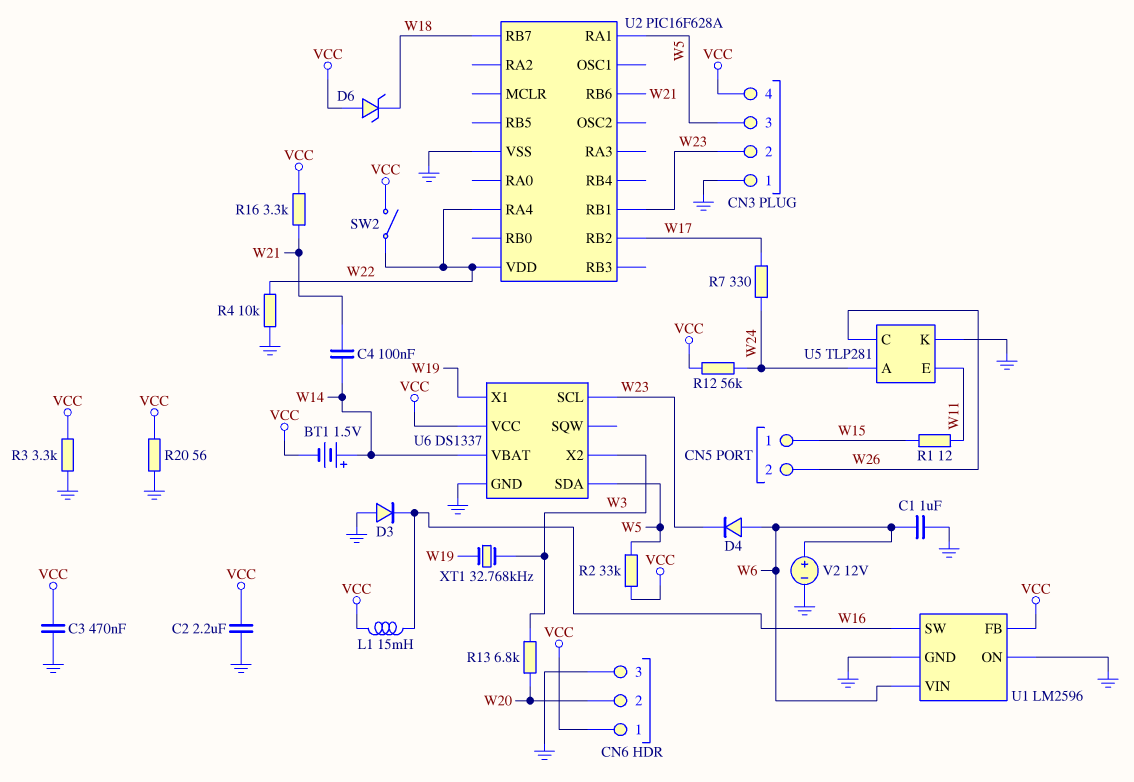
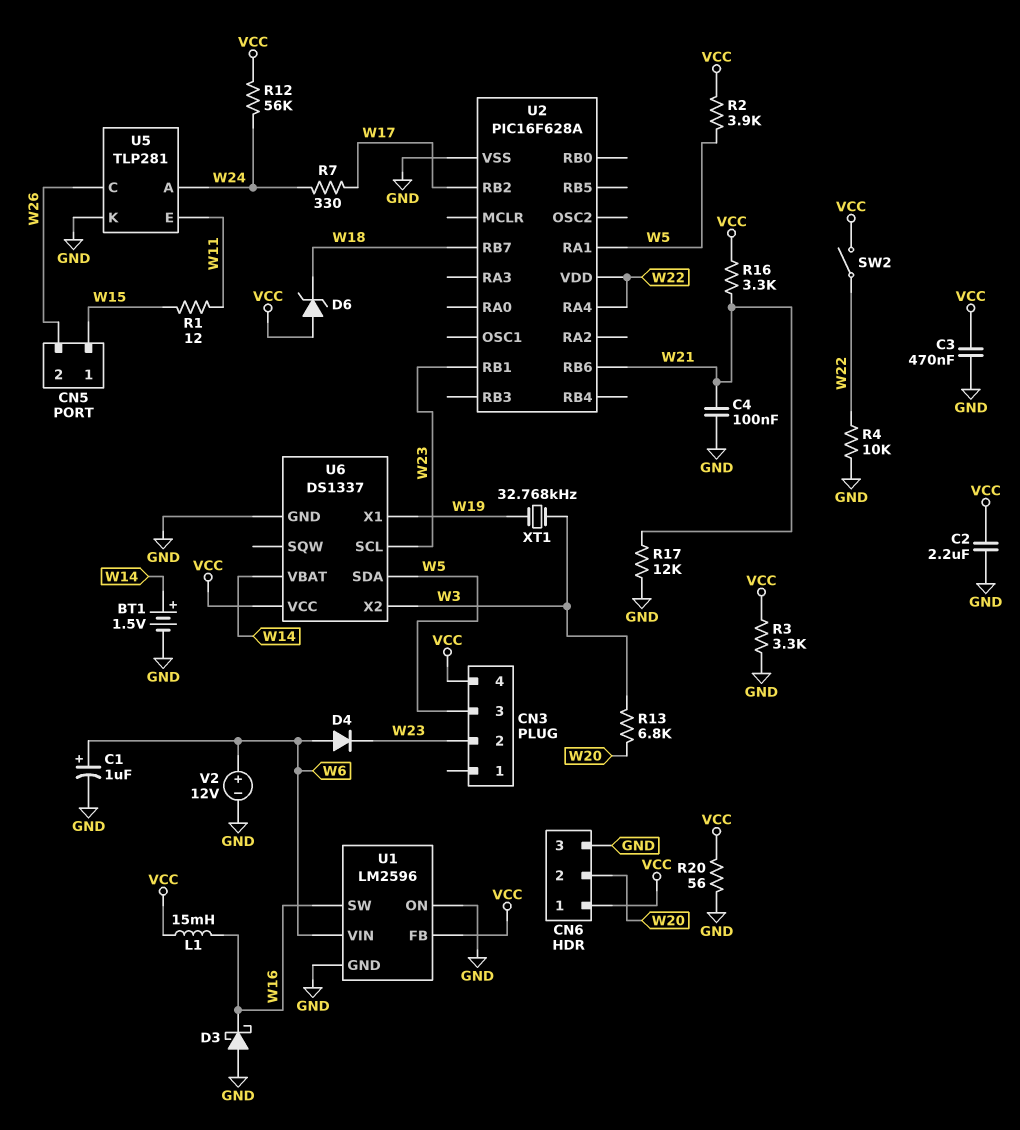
BT1: 1.5V (plus W14, minus VCC) -> 1.5V (plus W14, minus GND)
C1: 1uF (GND, W6) -> 1uF (plus W6, minus GND)
C4: 100nF (W14, W21) -> 100nF (GND, W21)
CN3 pin 1: GND -> none
D3: diode (A GND, K W16) -> schottky (A GND, K W16)
R2: 33k (VCC, W5) -> 3.9k (VCC, W5)
R17: none -> 12k (GND, W21)

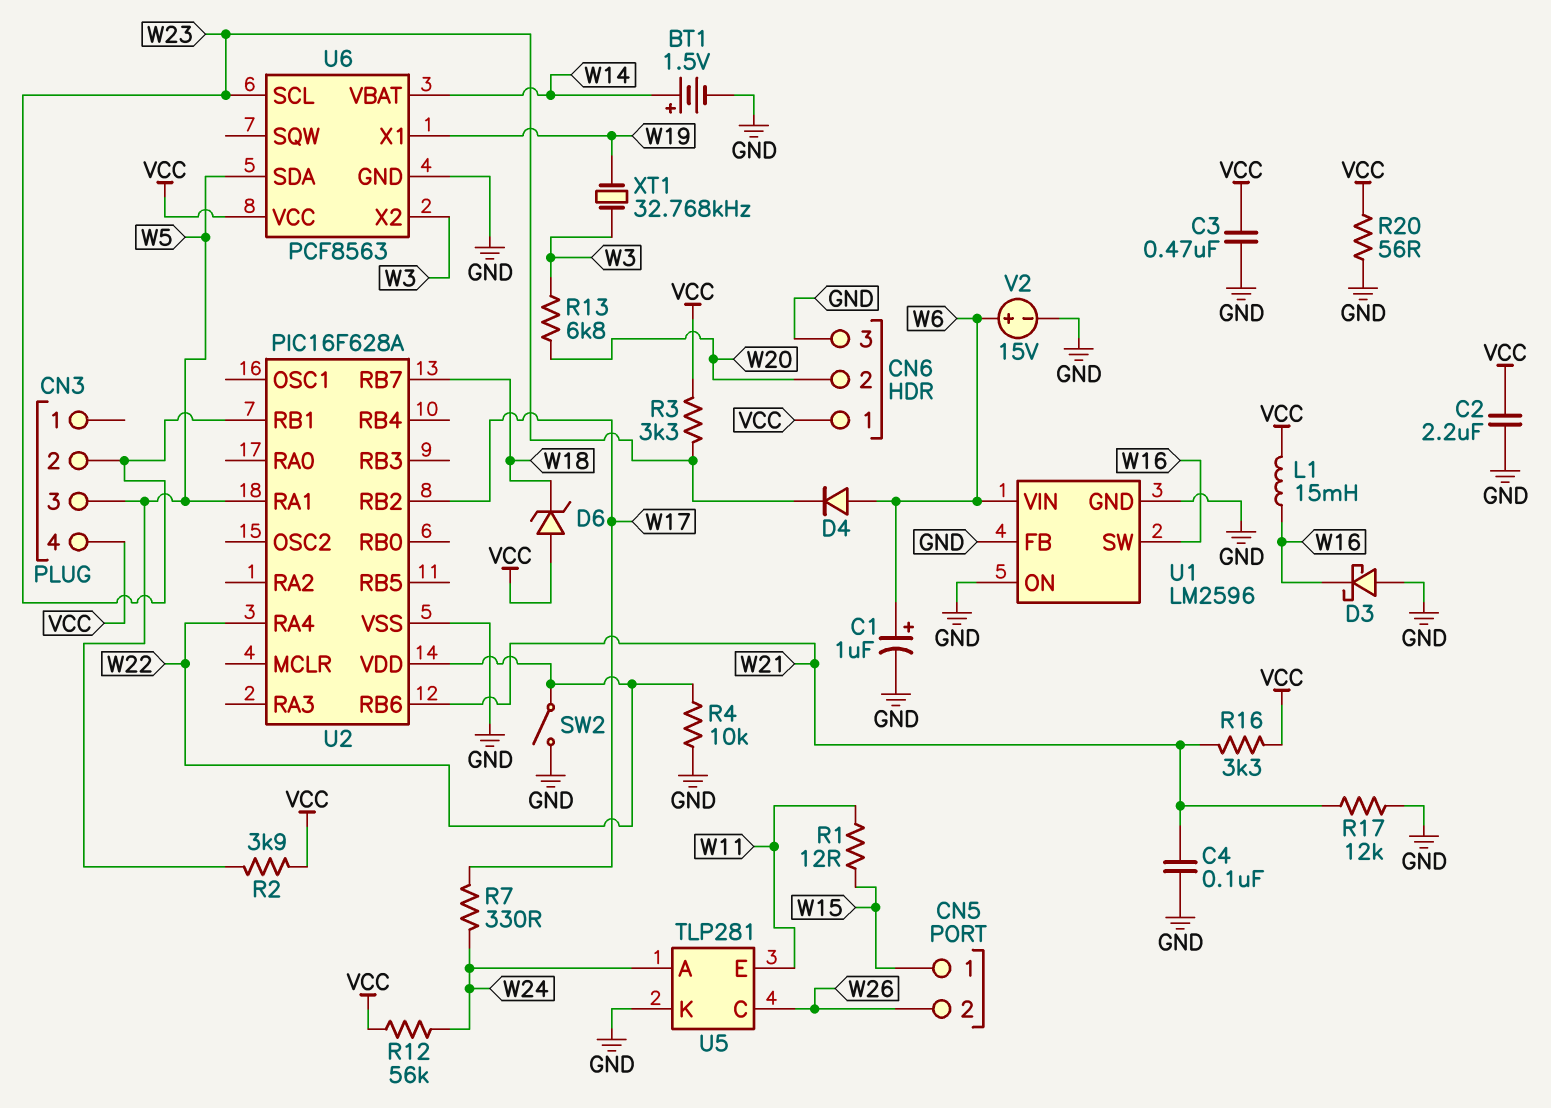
R3: 3.3k (GND, VCC) -> 3.3k (VCC, W23)
SW2: switch (VCC, W22) -> switch (GND, W22)
U1 pin FB: VCC -> GND
U6: DS1337 -> PCF8563
V2: 12V (plus W6, minus GND) -> 15V (plus W6, minus GND)

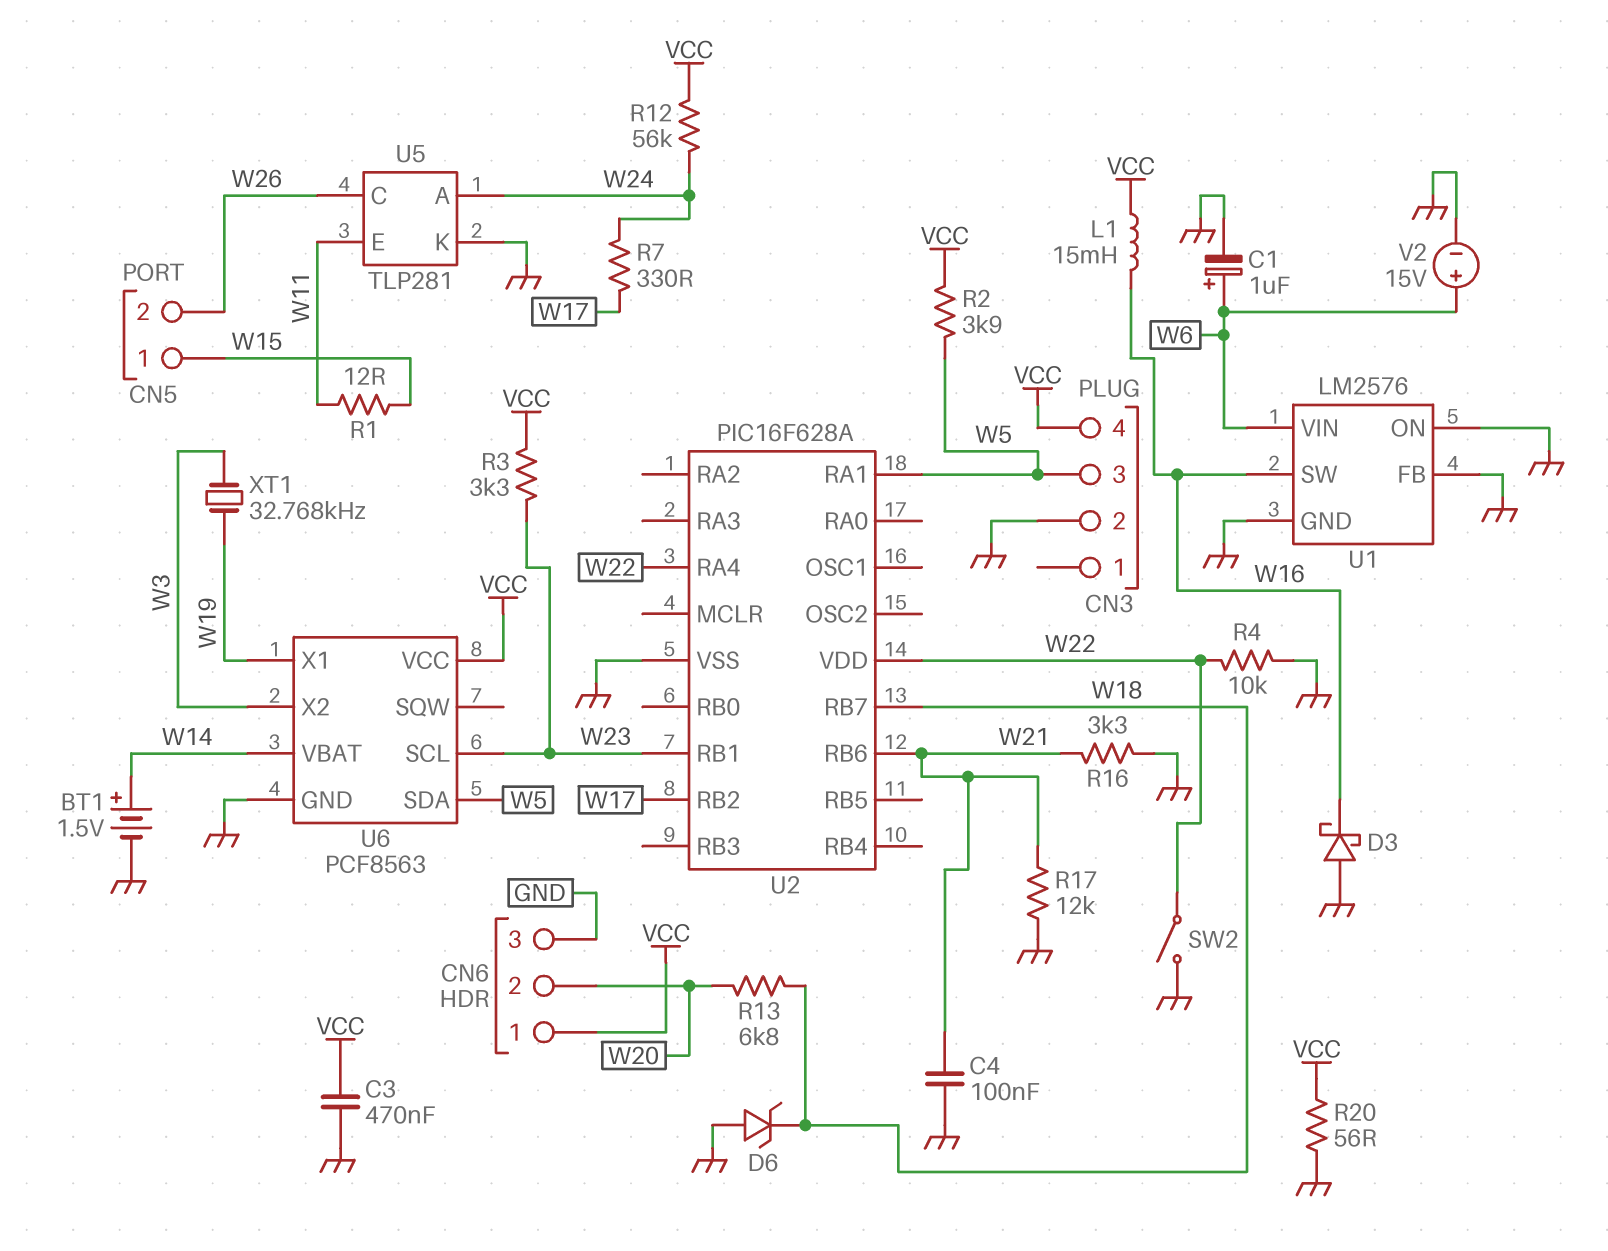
C2: 2.2uF (GND, VCC) -> none
CN3 pin 2: W23 -> GND
D4: diode (A W6, K W23) -> none
D6: zener (A VCC, K W18) -> zener (A GND, K W18)
R13: 6.8k (W3, W20) -> 6.8k (W18, W20)
R16: 3.3k (VCC, W21) -> 3.3k (GND, W21)
U1: LM2596 -> LM2576

